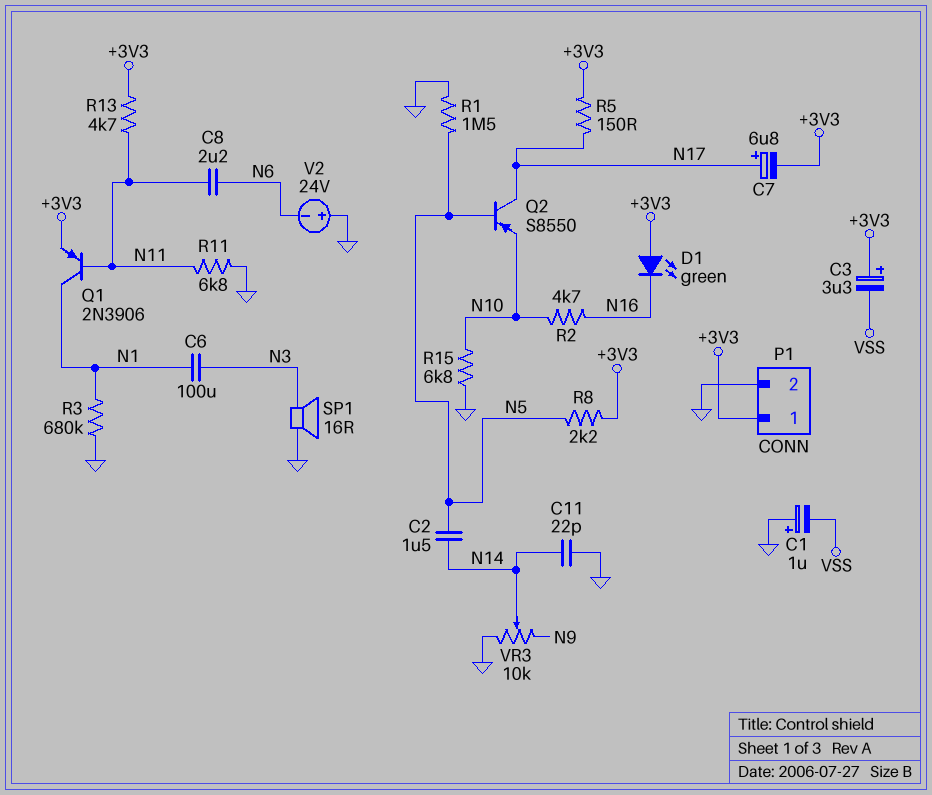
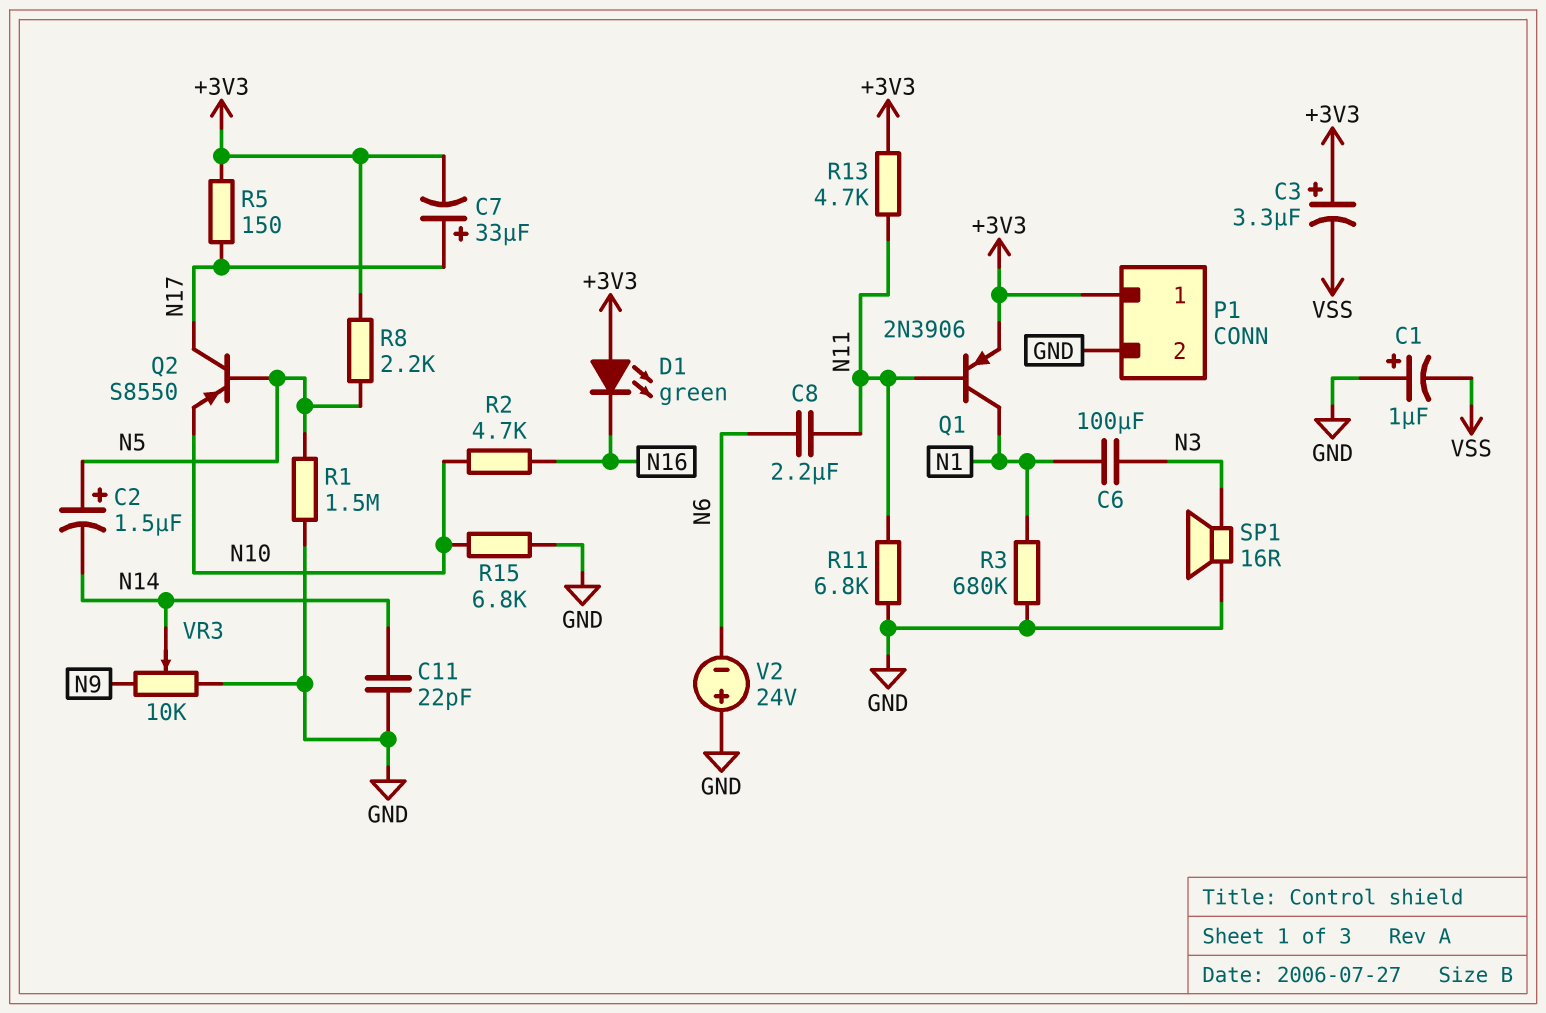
C2: 1.5uF (N5, N14) -> 1.5uF (plus N5, minus N14)
C7: 6.8uF (plus N17, minus +3V3) -> 33uF (plus N17, minus +3V3)

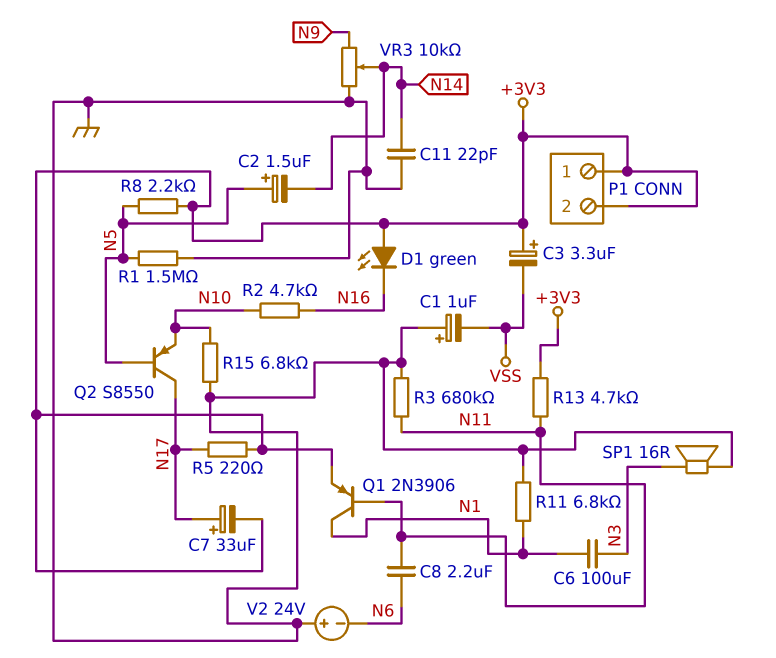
P1 pin 2: GND -> +3V3
R3: 680k (GND, N1) -> 680k (GND, N11)
R5: 150 (+3V3, N17) -> 220 (+3V3, N17)
R11: 6.8k (GND, N11) -> 6.8k (GND, N1)

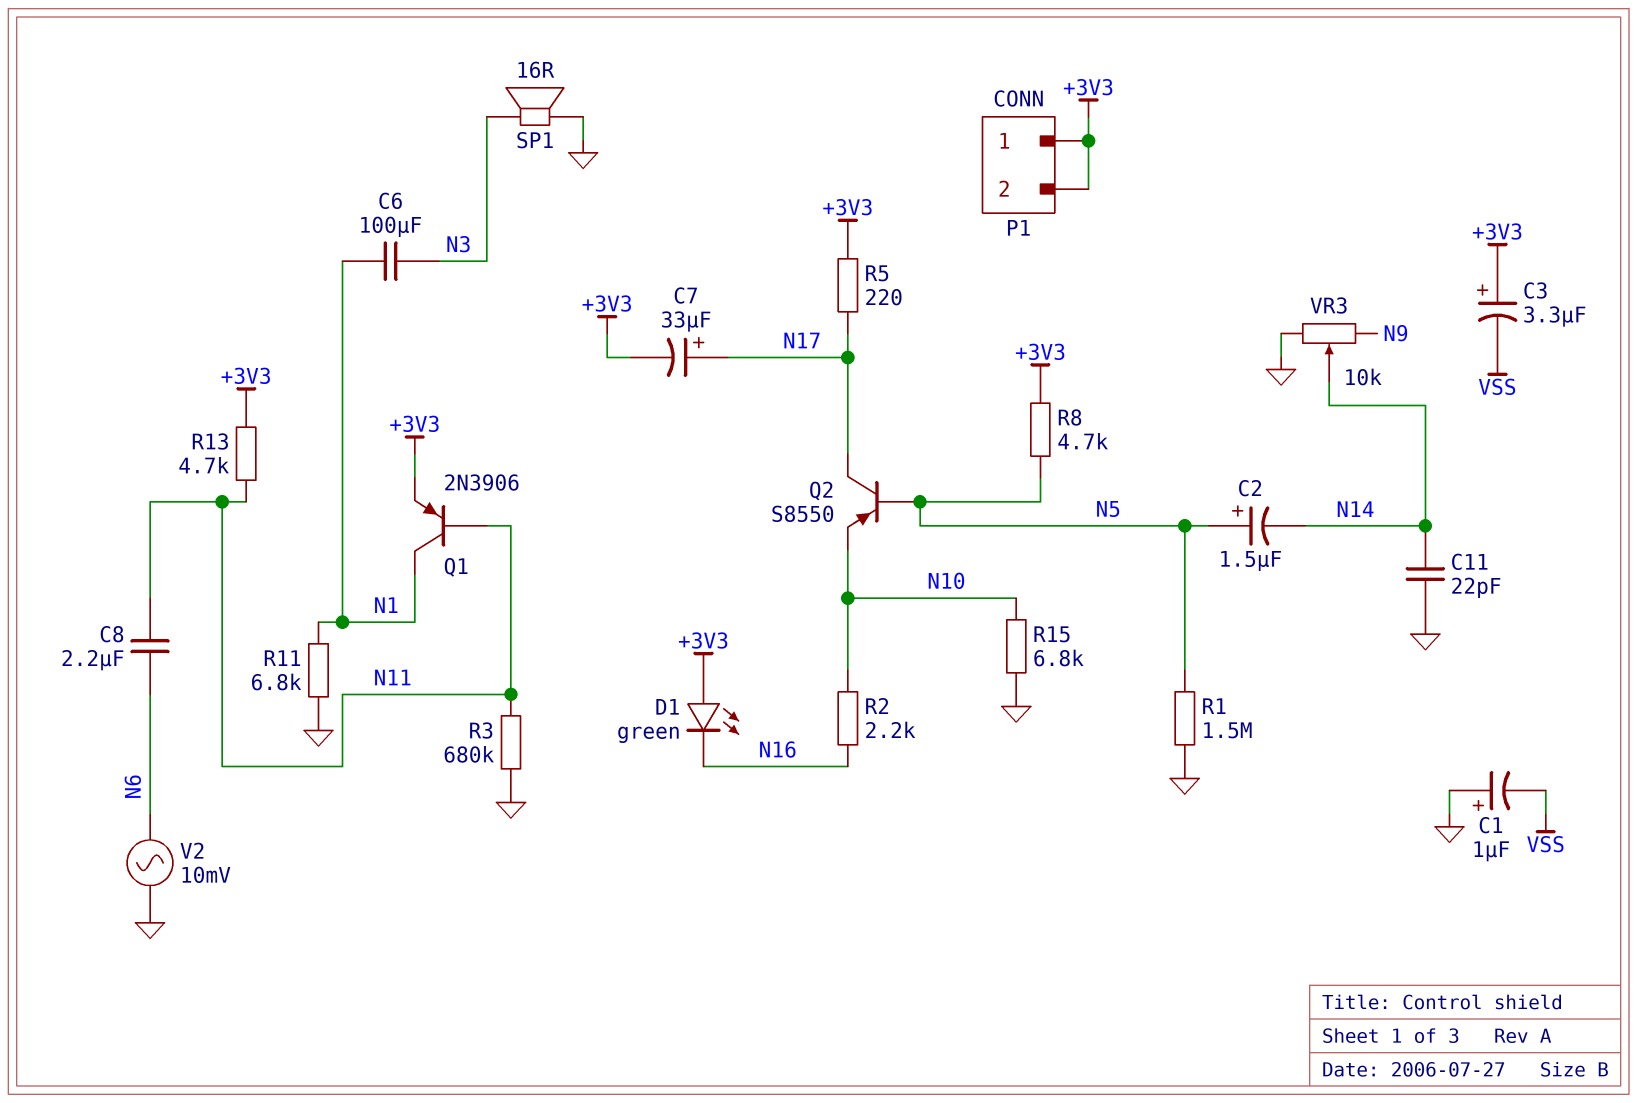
R2: 4.7k (N10, N16) -> 2.2k (N10, N16)
R8: 2.2k (+3V3, N5) -> 4.7k (+3V3, N5)
V2: 24V (plus GND, minus N6) -> AC 10mV (GND, N6)

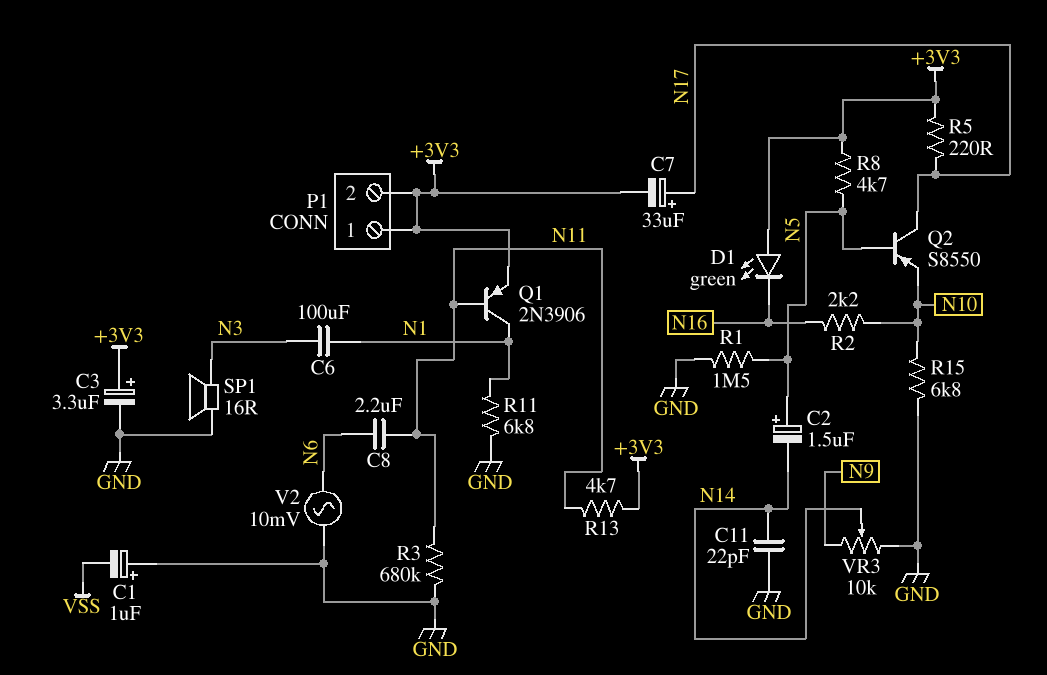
C3: 3.3uF (plus +3V3, minus VSS) -> 3.3uF (plus +3V3, minus GND)

